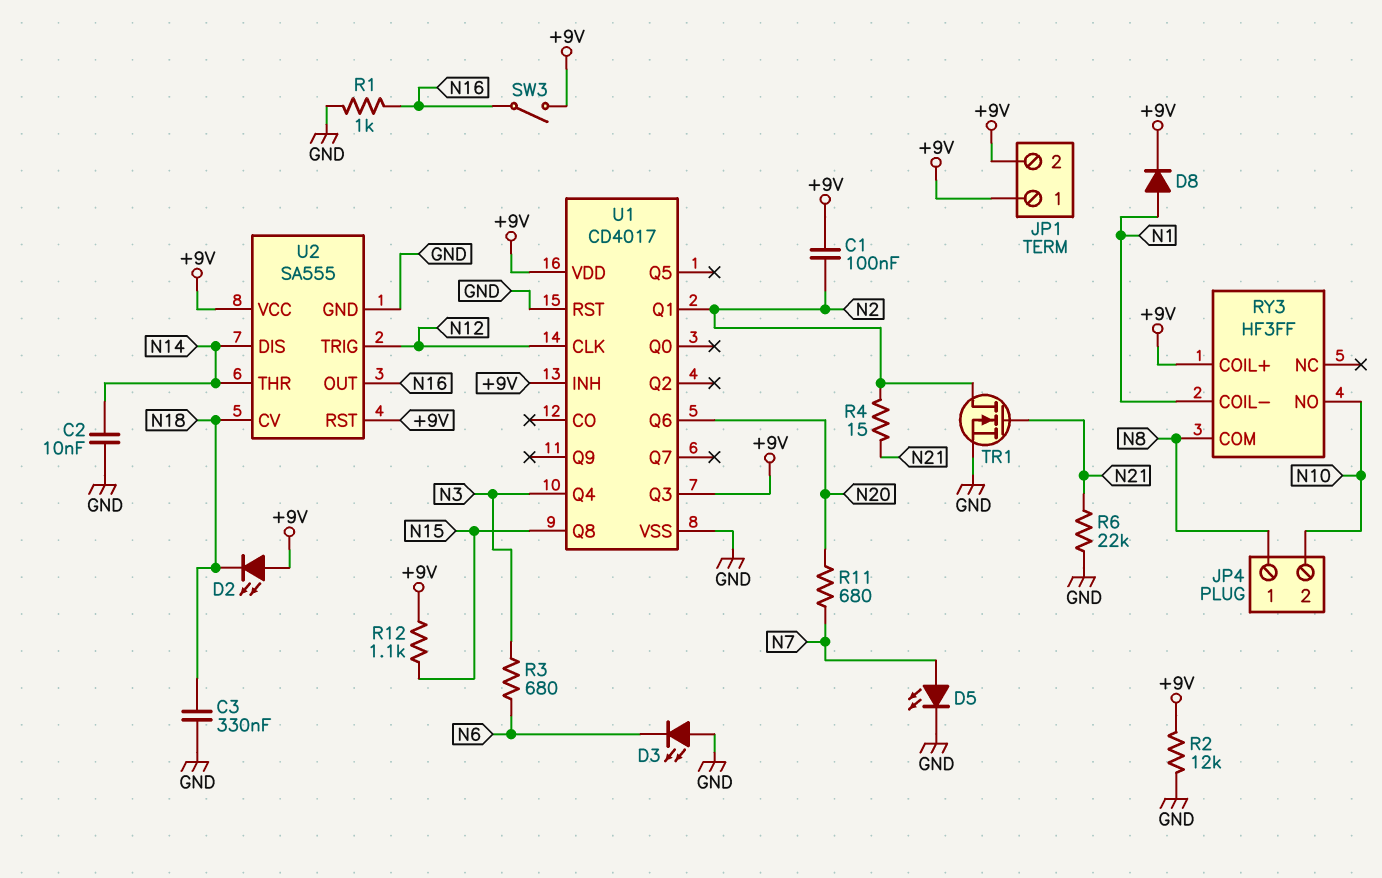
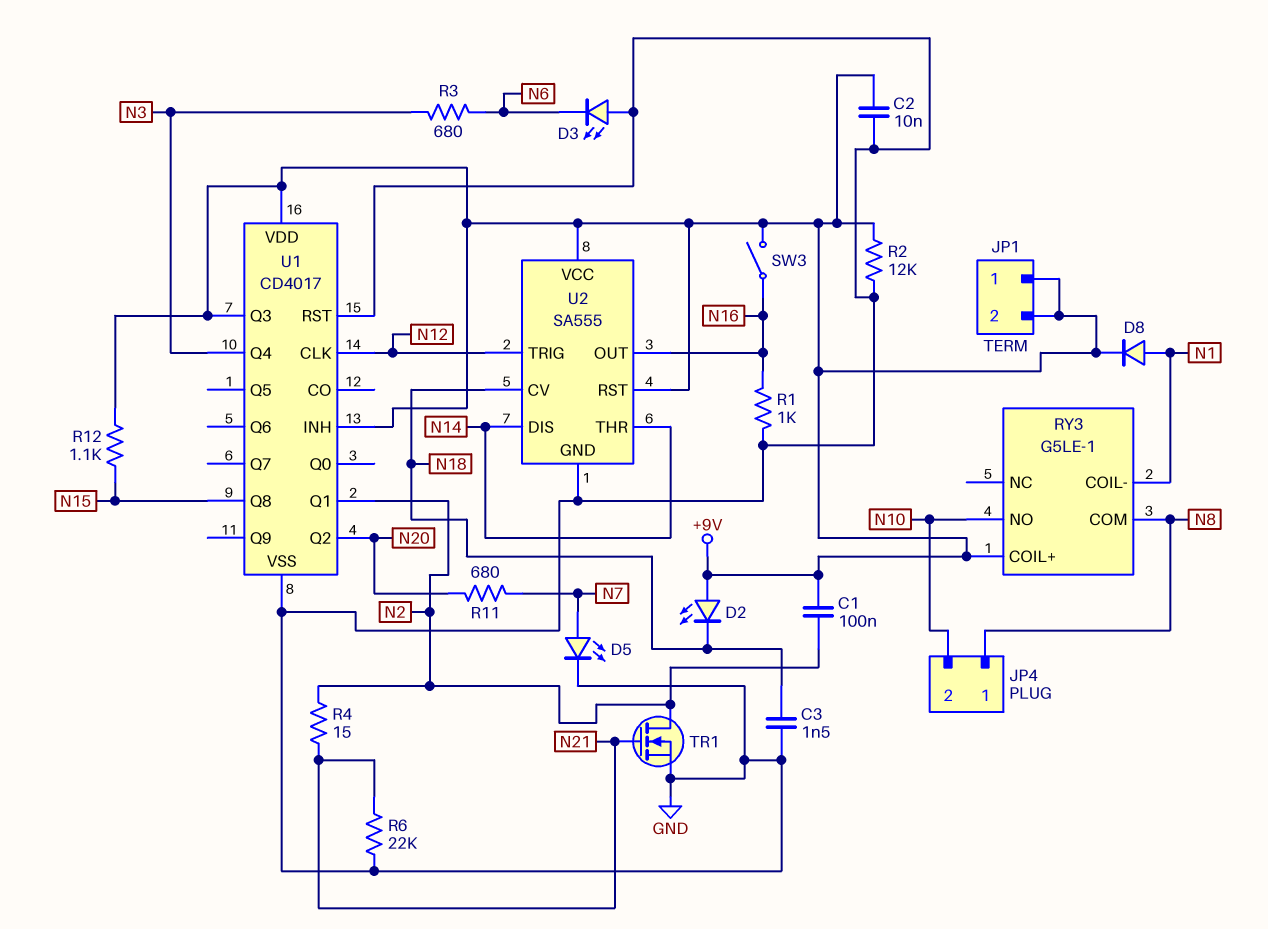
C2: 10nF (GND, N14) -> 10nF (+9V, GND)
C3: 330nF (GND, N18) -> 1.5nF (GND, N18)
RY3: HF3FF -> G5LE-1
U1 pin Q2: none -> N20
U1 pin Q6: N20 -> none

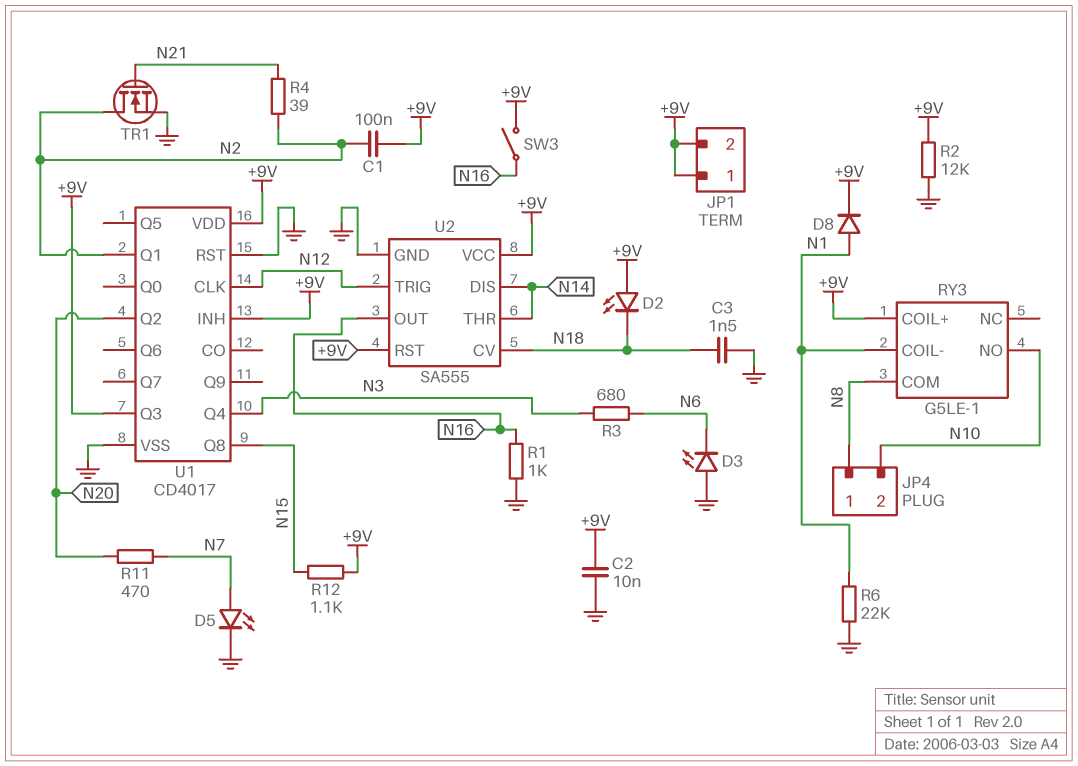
R4: 15 (N2, N21) -> 39 (N2, N21)
R6: 22k (GND, N21) -> 22k (GND, N1)
R11: 680 (N7, N20) -> 470 (N7, N20)

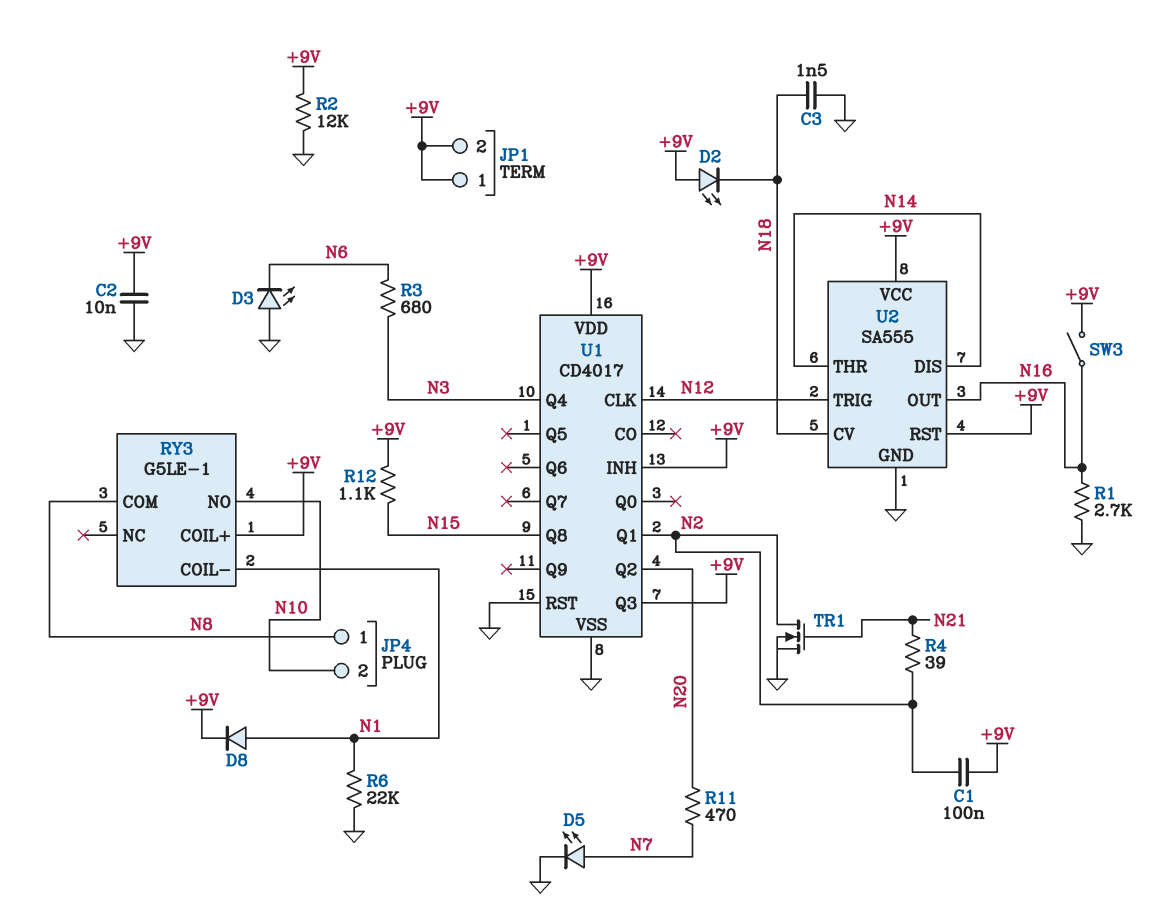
R1: 1k (GND, N16) -> 2.7k (GND, N16)

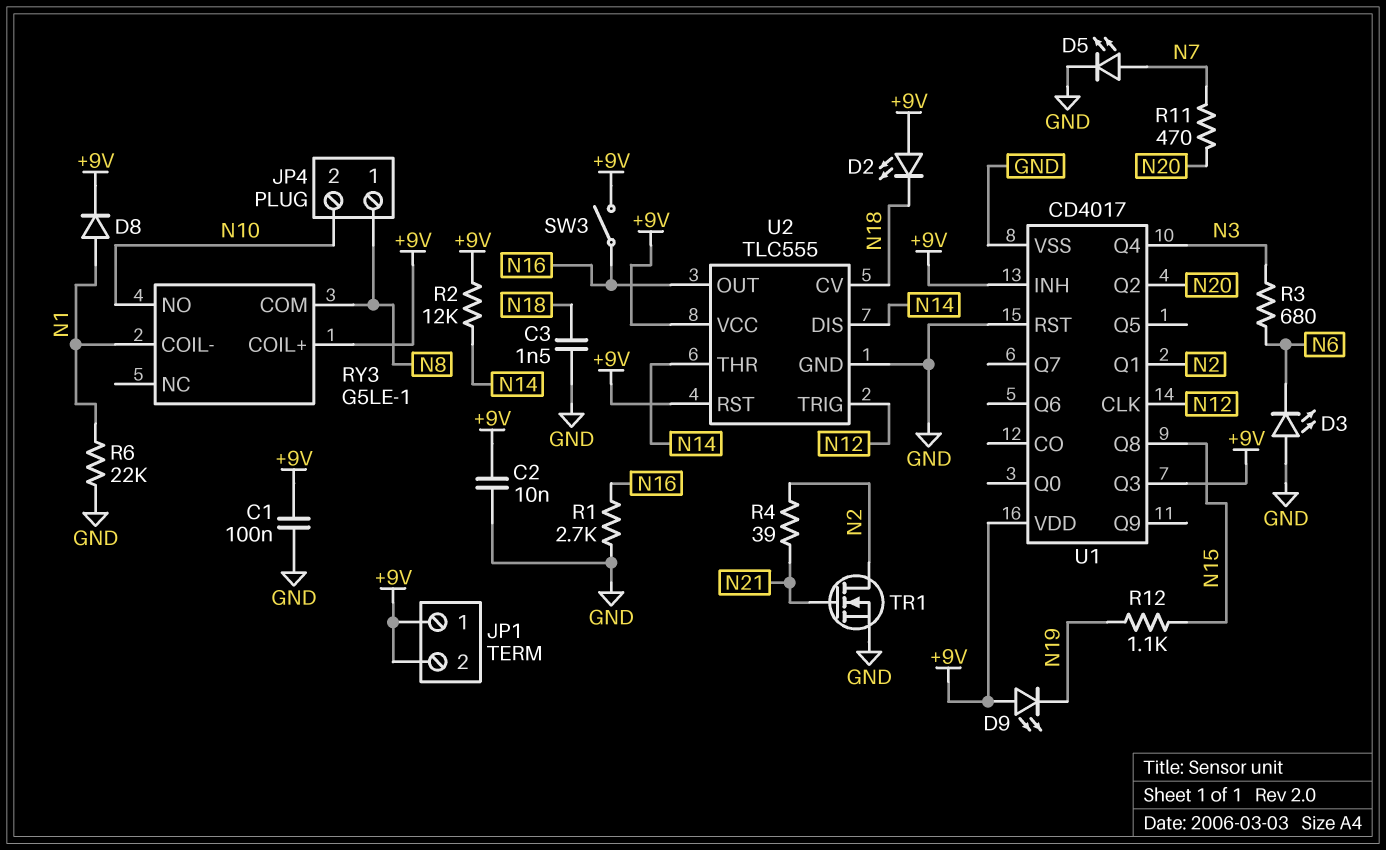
C1: 100nF (+9V, N2) -> 100nF (+9V, GND)
D9: none -> LED (A +9V, K N19)
R2: 12k (+9V, GND) -> 12k (+9V, N14)
R12: 1.1k (+9V, N15) -> 1.1k (N15, N19)
U2: SA555 -> TLC555

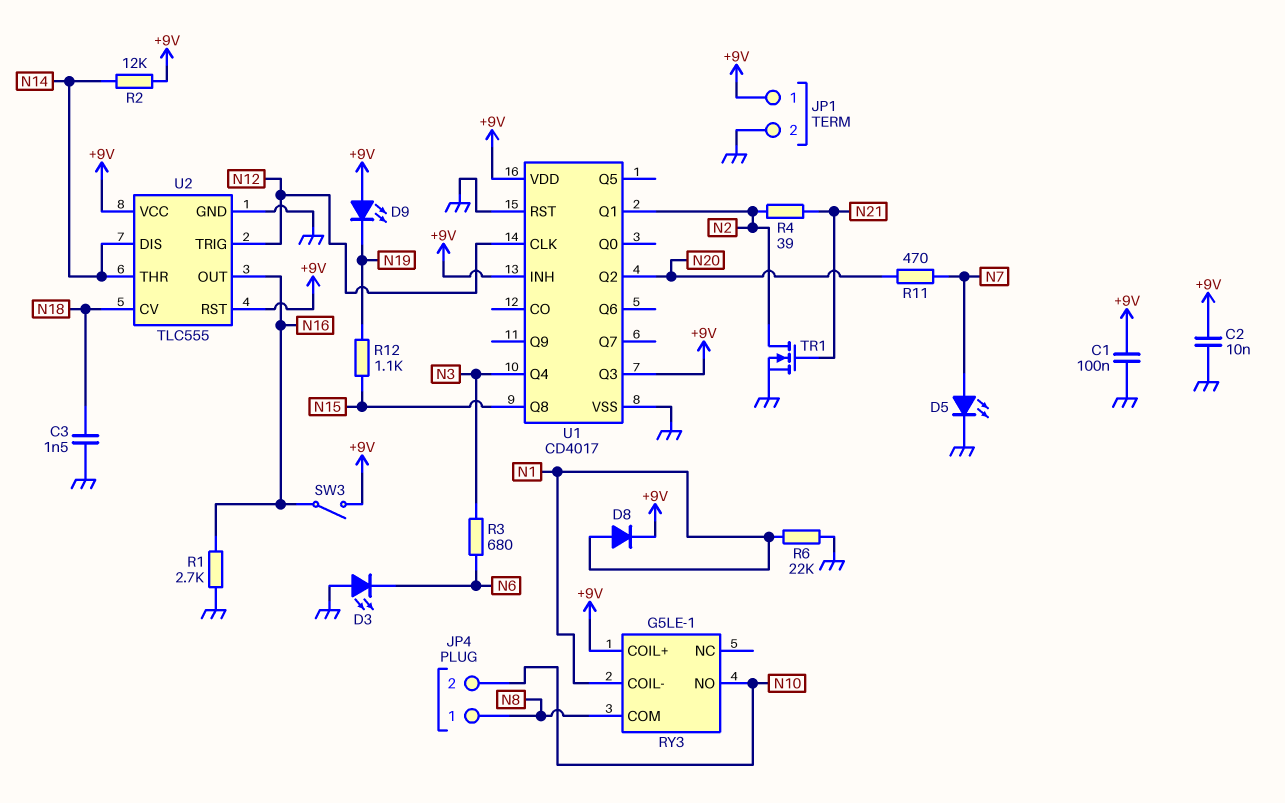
D2: LED (A +9V, K N18) -> none
JP1 pin 2: +9V -> GND

